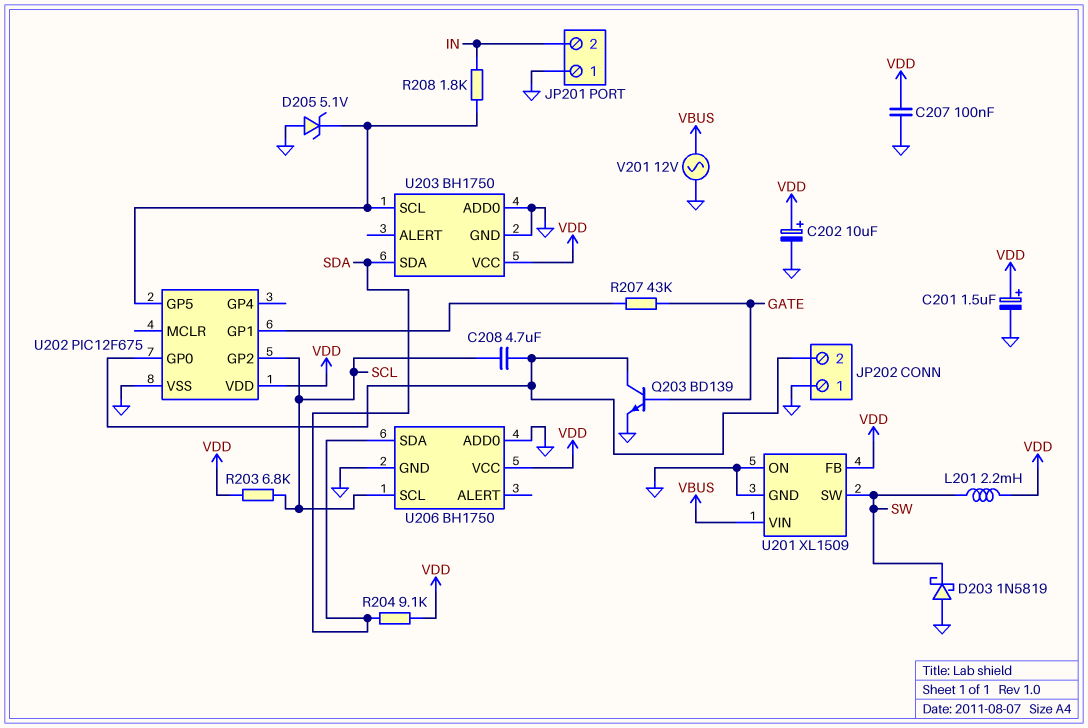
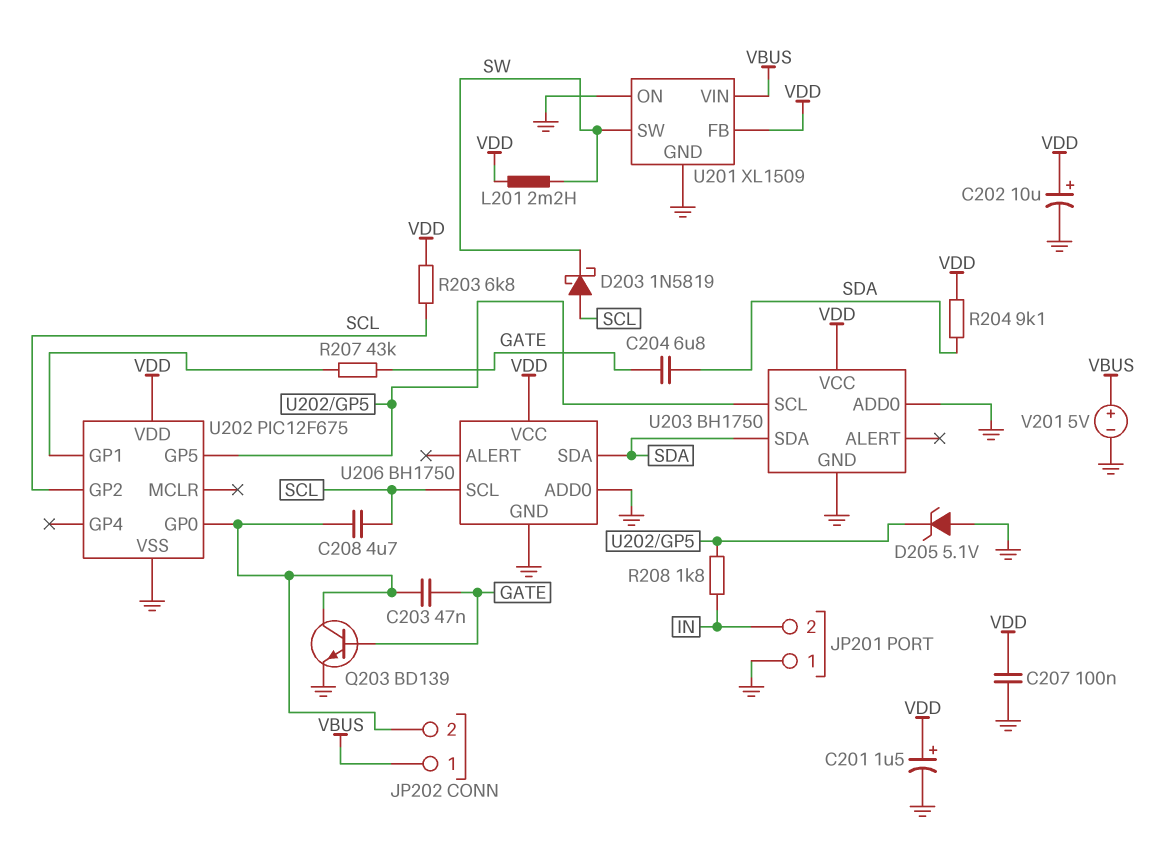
C203: none -> 47nF (GATE, JP202/2)
C204: none -> 6.8uF (GATE, SDA)
D203: schottky 1N5819 (A GND, K SW) -> schottky 1N5819 (A SCL, K SW)
JP202 pin 1: GND -> VBUS
V201: AC 12V (GND, VBUS) -> 5V (plus VBUS, minus GND)

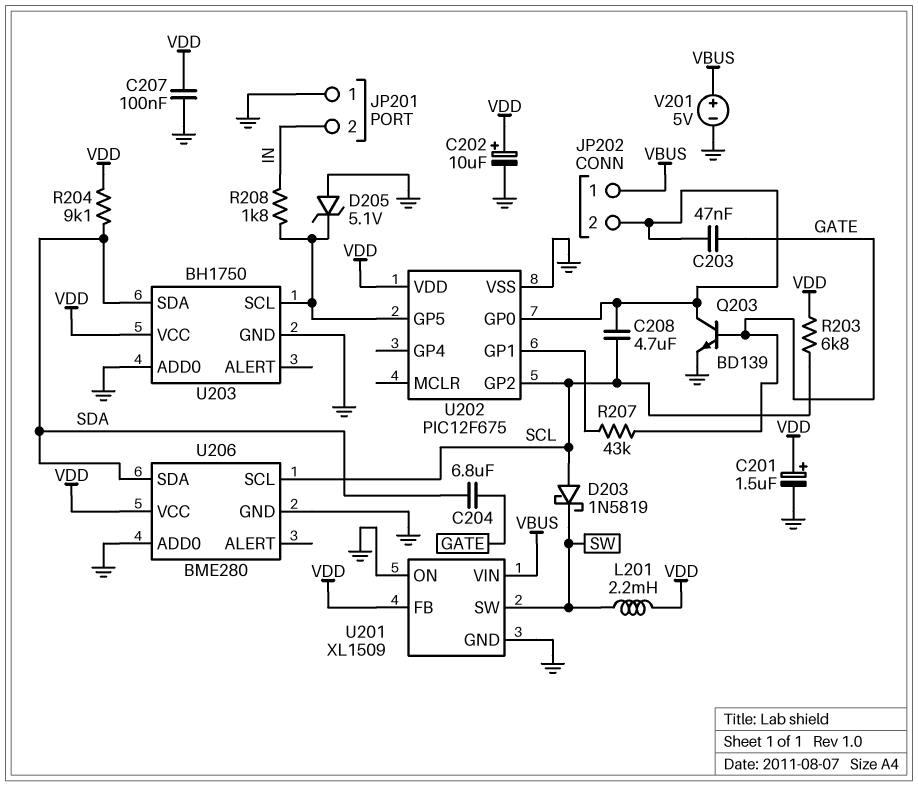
U206: BH1750 -> BME280

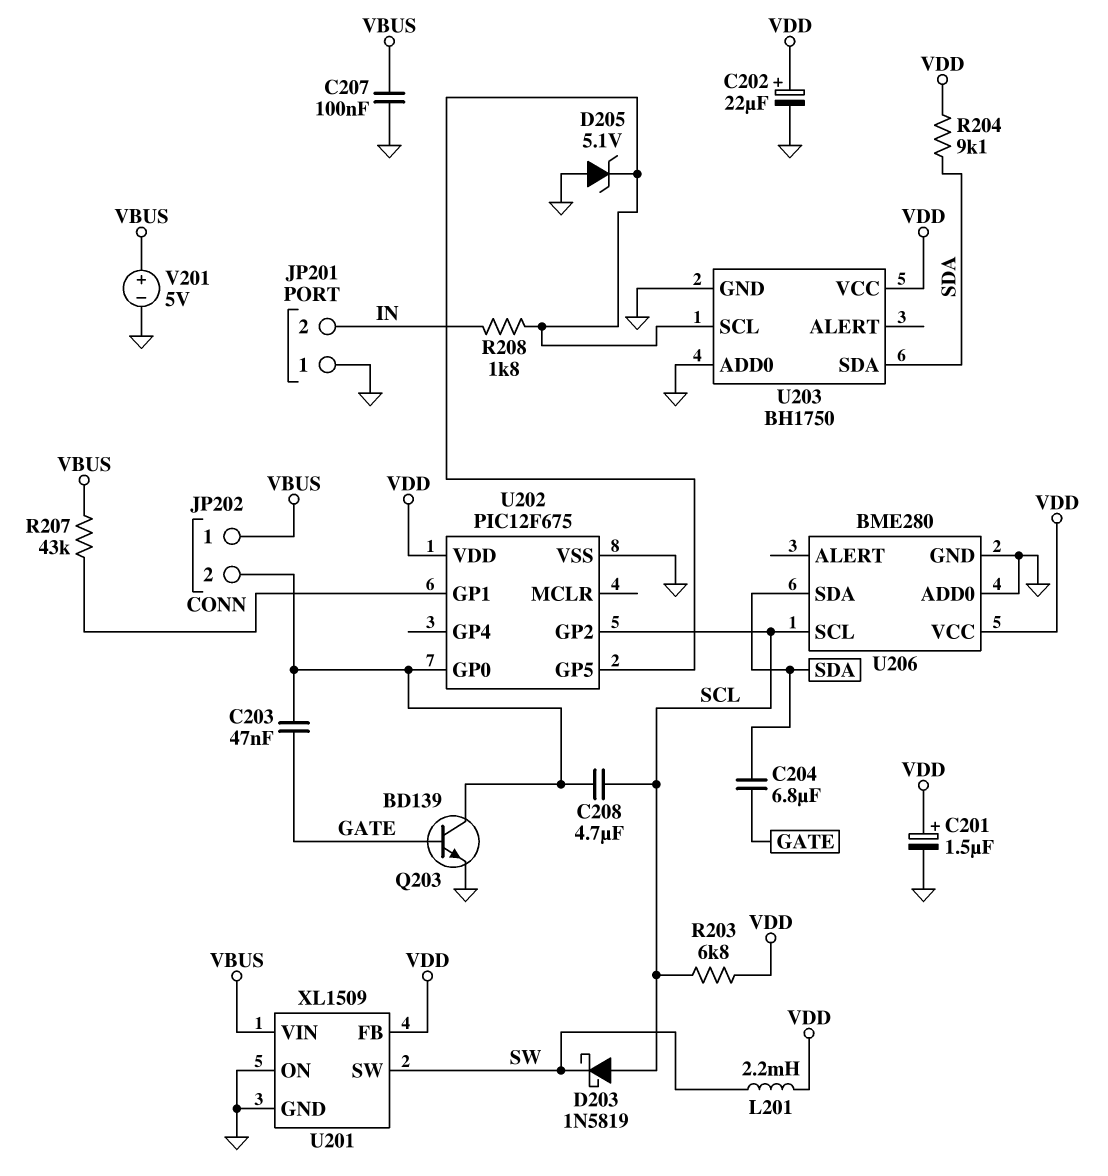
C202: 10uF (plus VDD, minus GND) -> 22uF (plus VDD, minus GND)
C207: 100nF (GND, VDD) -> 100nF (GND, VBUS)
R207: 43k (GATE, U202/GP1) -> 43k (U202/GP1, VBUS)

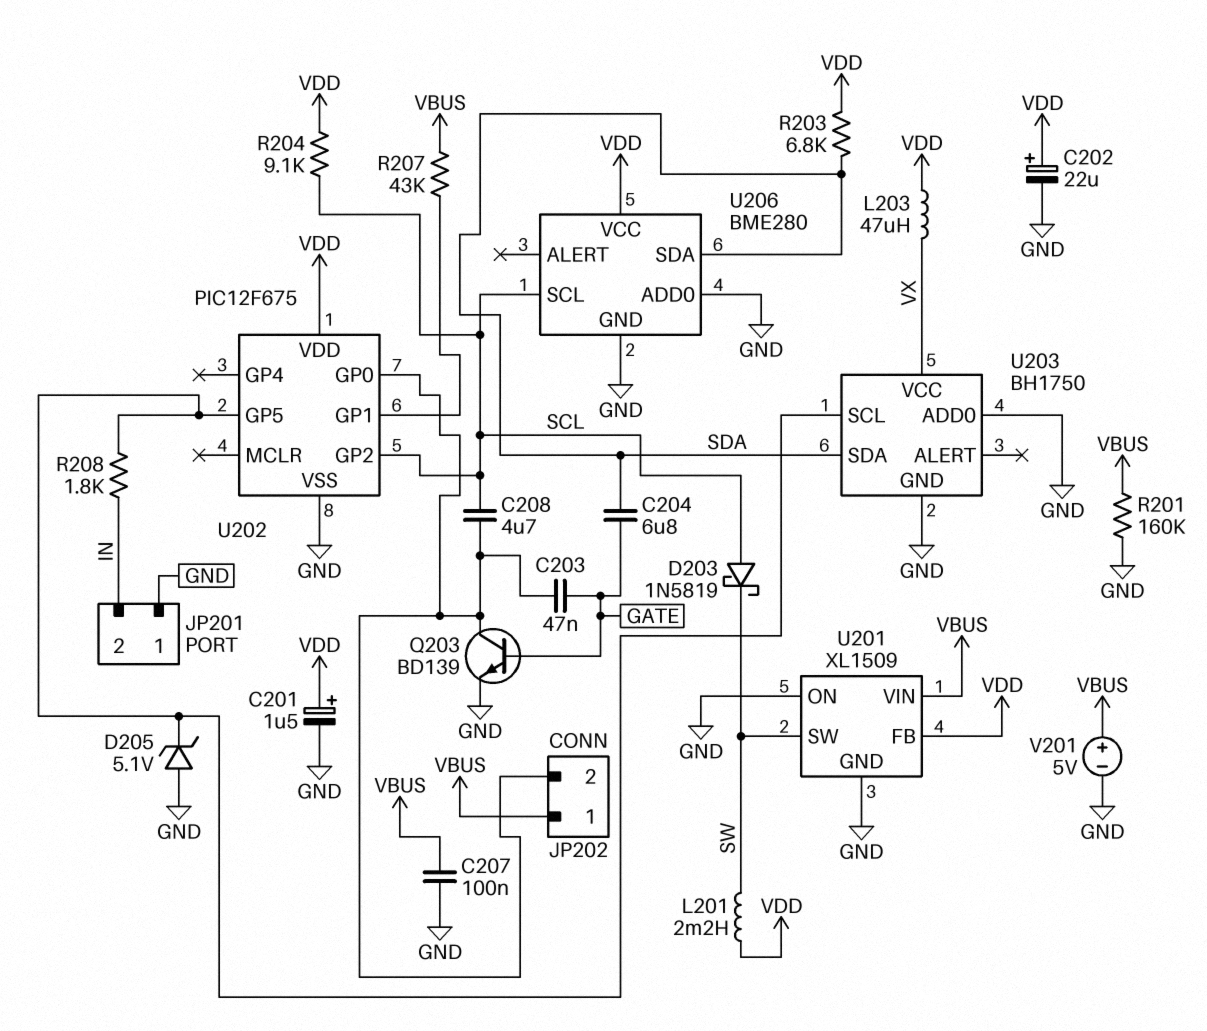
L203: none -> 47uH (VDD, VX)
R201: none -> 160k (GND, VBUS)
R203: 6.8k (SCL, VDD) -> 6.8k (SDA, VDD)
R204: 9.1k (SDA, VDD) -> 9.1k (SCL, VDD)
U203 pin VCC: VDD -> VX

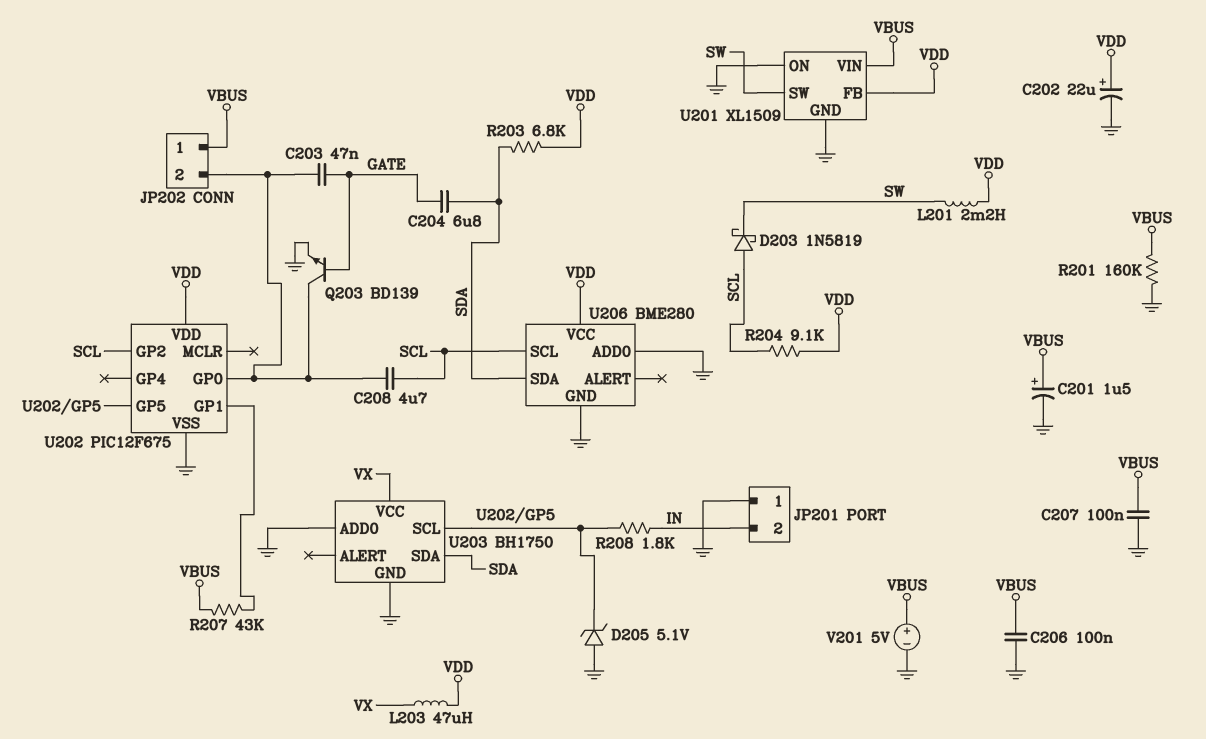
C201: 1.5uF (plus VDD, minus GND) -> 1.5uF (plus VBUS, minus GND)
C206: none -> 100nF (GND, VBUS)

